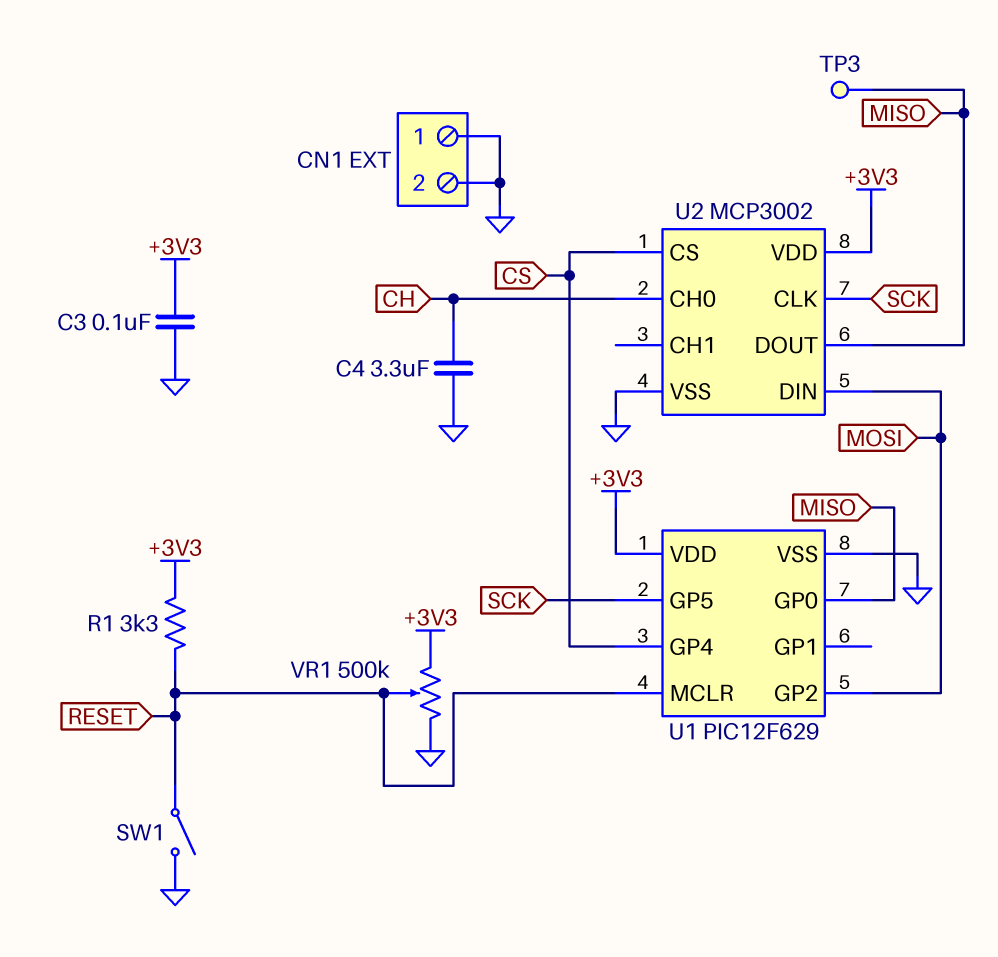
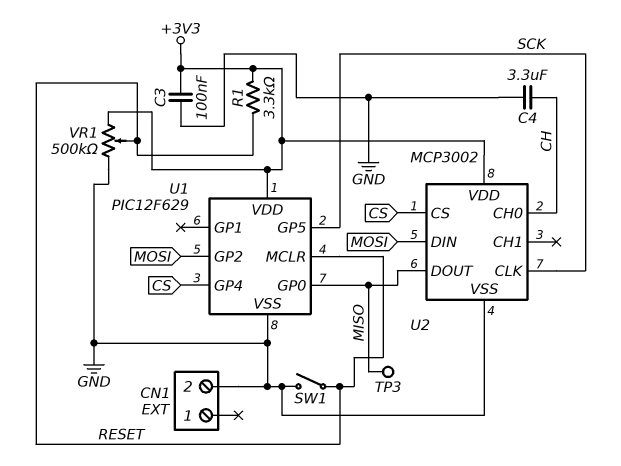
CN1 pin 1: GND -> none

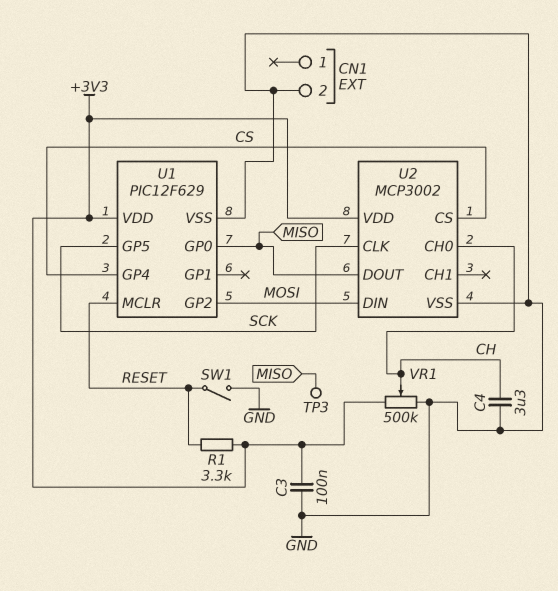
VR1: 500k (+3V3, GND, wiper RESET) -> 500k (+3V3, GND, wiper CH)

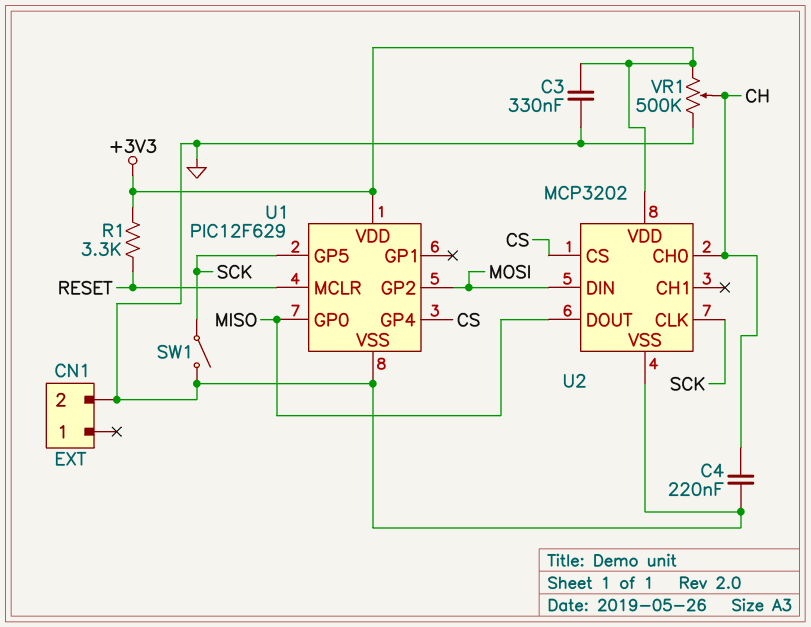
C3: 100nF (+3V3, GND) -> 330nF (+3V3, GND)
C4: 3.3uF (CH, GND) -> 220nF (CH, GND)
SW1: switch (GND, RESET) -> switch (GND, SCK)
TP3: test point (MISO) -> none
U2: MCP3002 -> MCP3202

